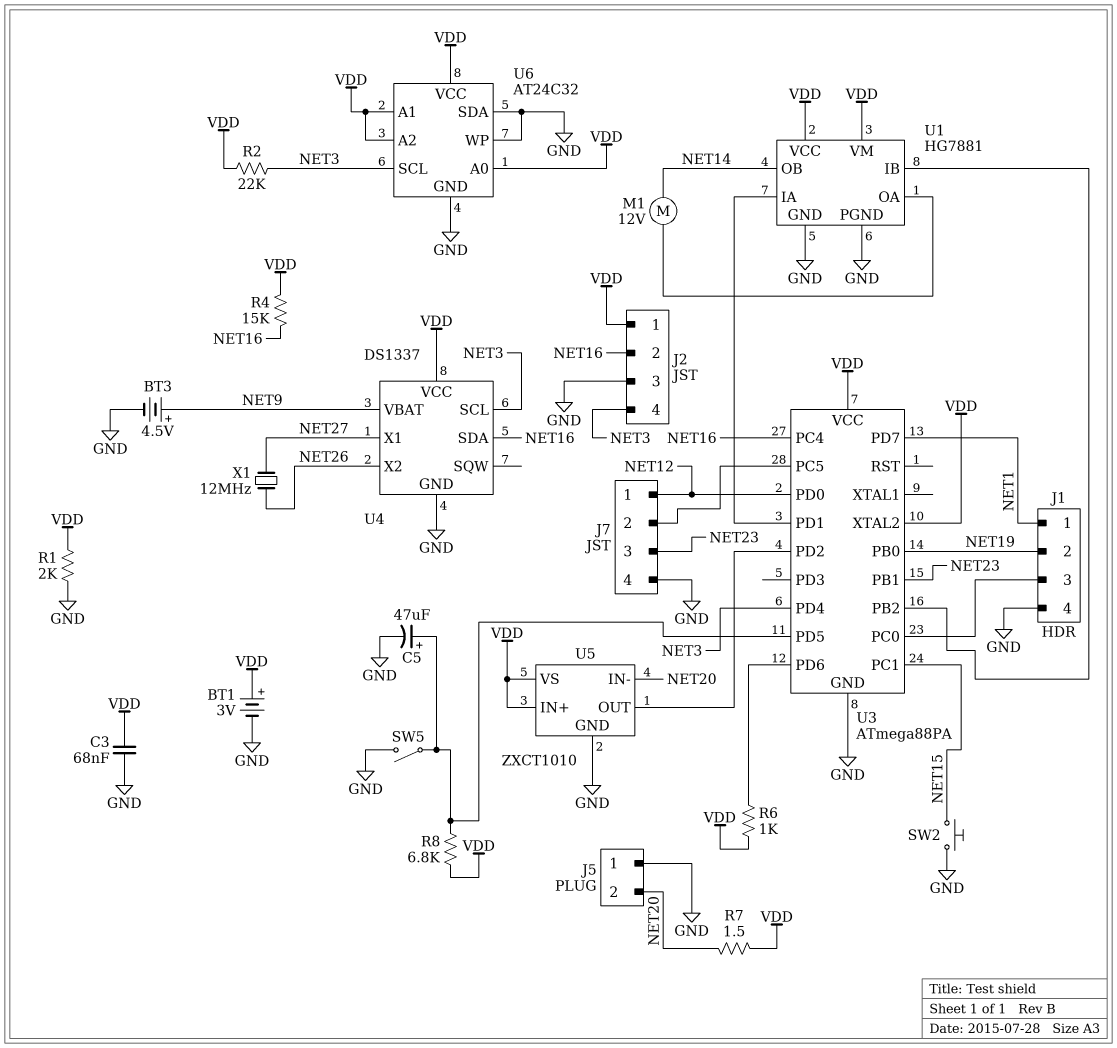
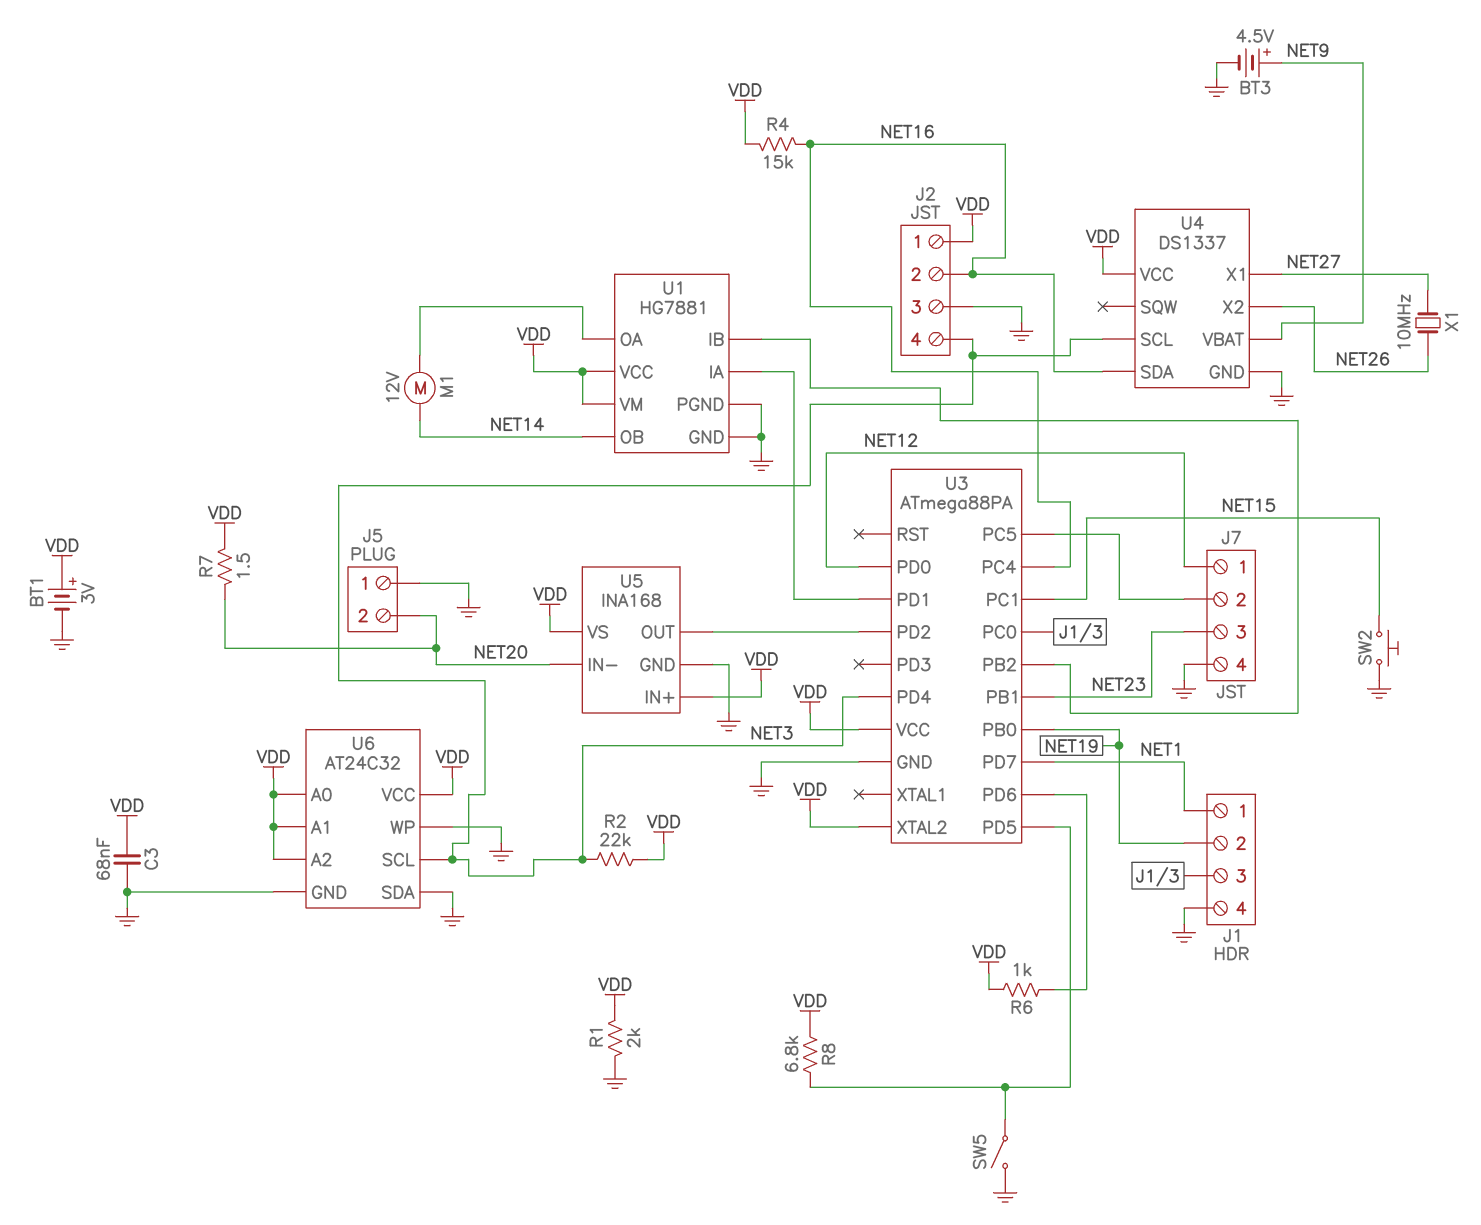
C5: 47uF (plus U3/PD5, minus GND) -> none
U5: ZXCT1010 -> INA168
X1: 12MHz (NET26, NET27) -> 10MHz (NET26, NET27)

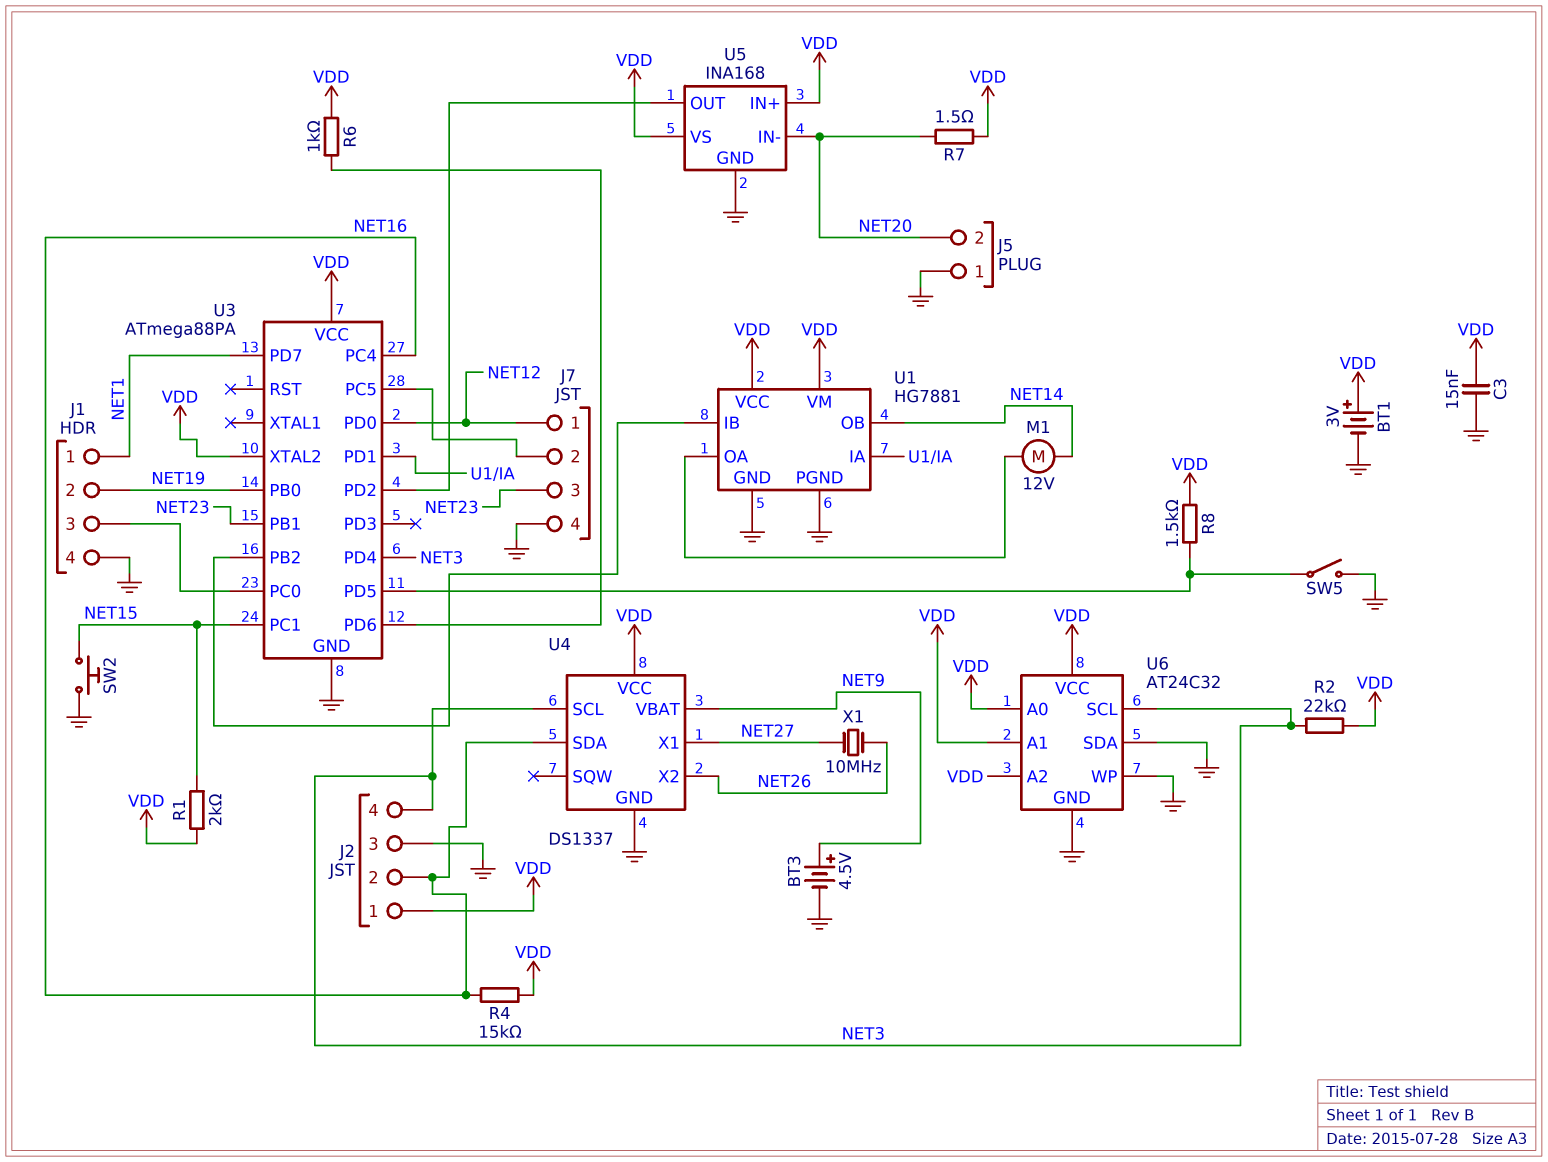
C3: 68nF (GND, VDD) -> 15nF (GND, VDD)
R1: 2k (GND, VDD) -> 2k (NET15, VDD)
R8: 6.8k (U3/PD5, VDD) -> 1.5k (U3/PD5, VDD)

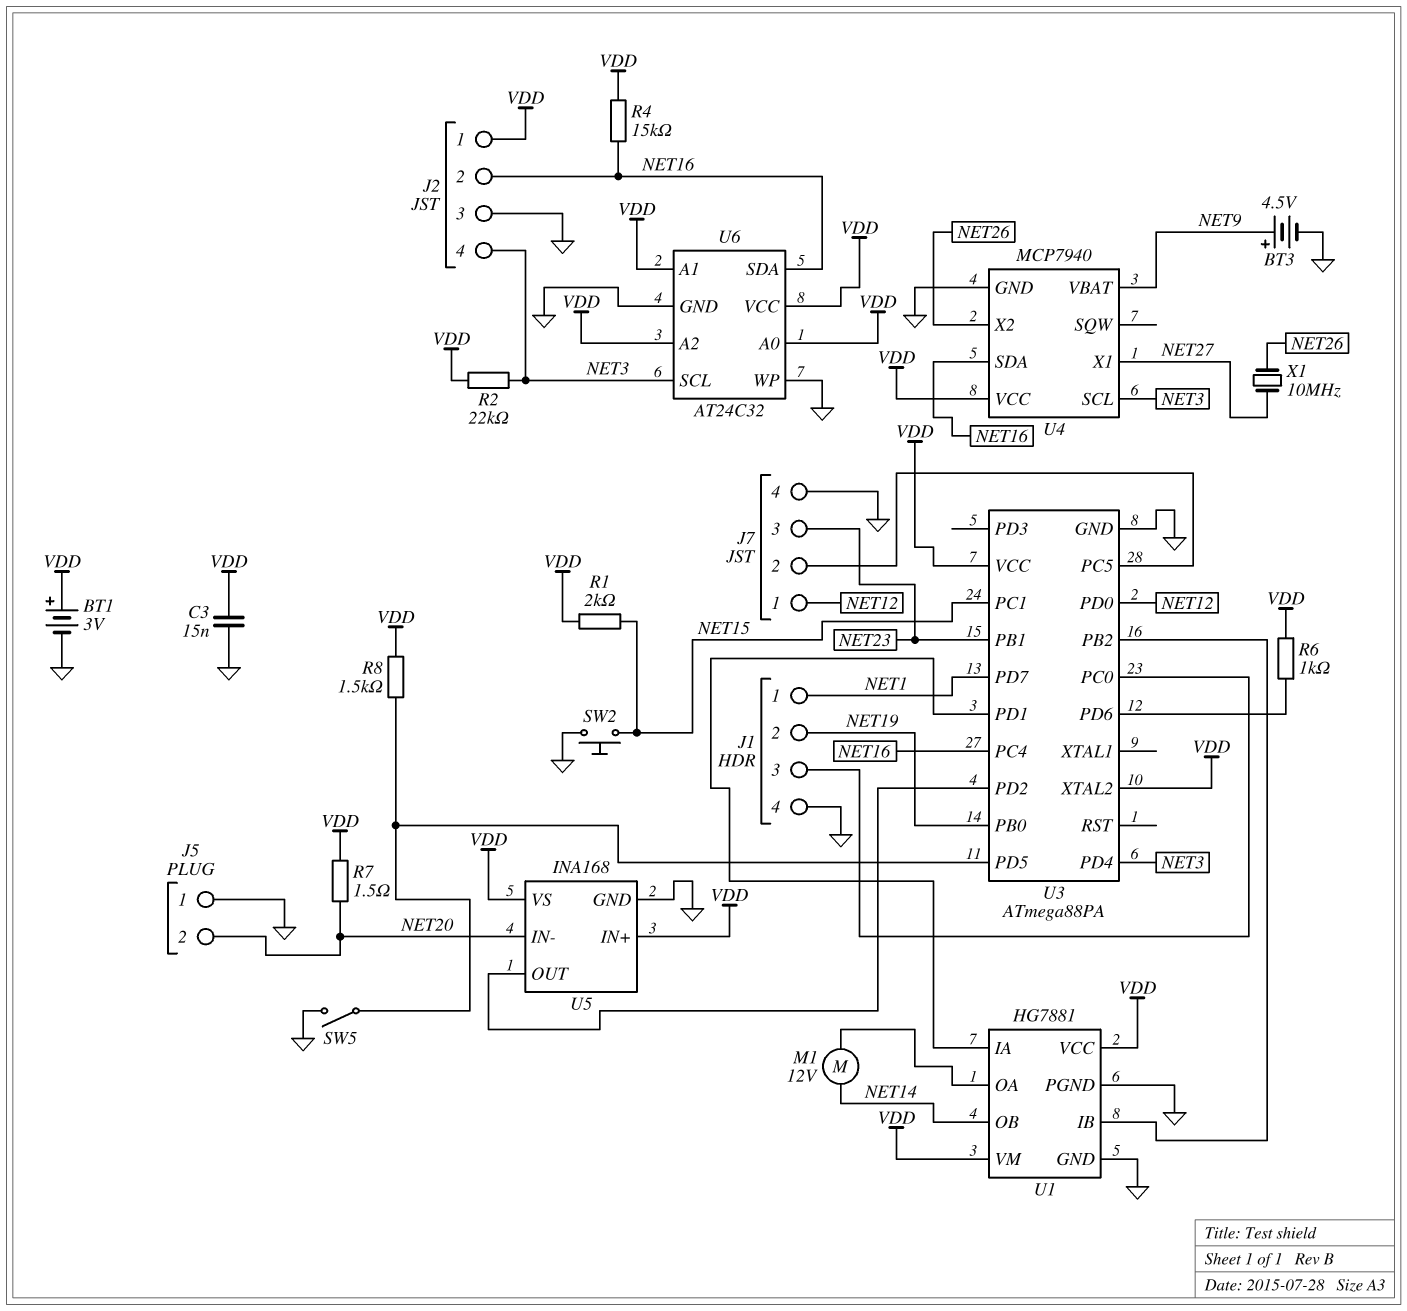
U4: DS1337 -> MCP7940
U6 pin SDA: GND -> NET16

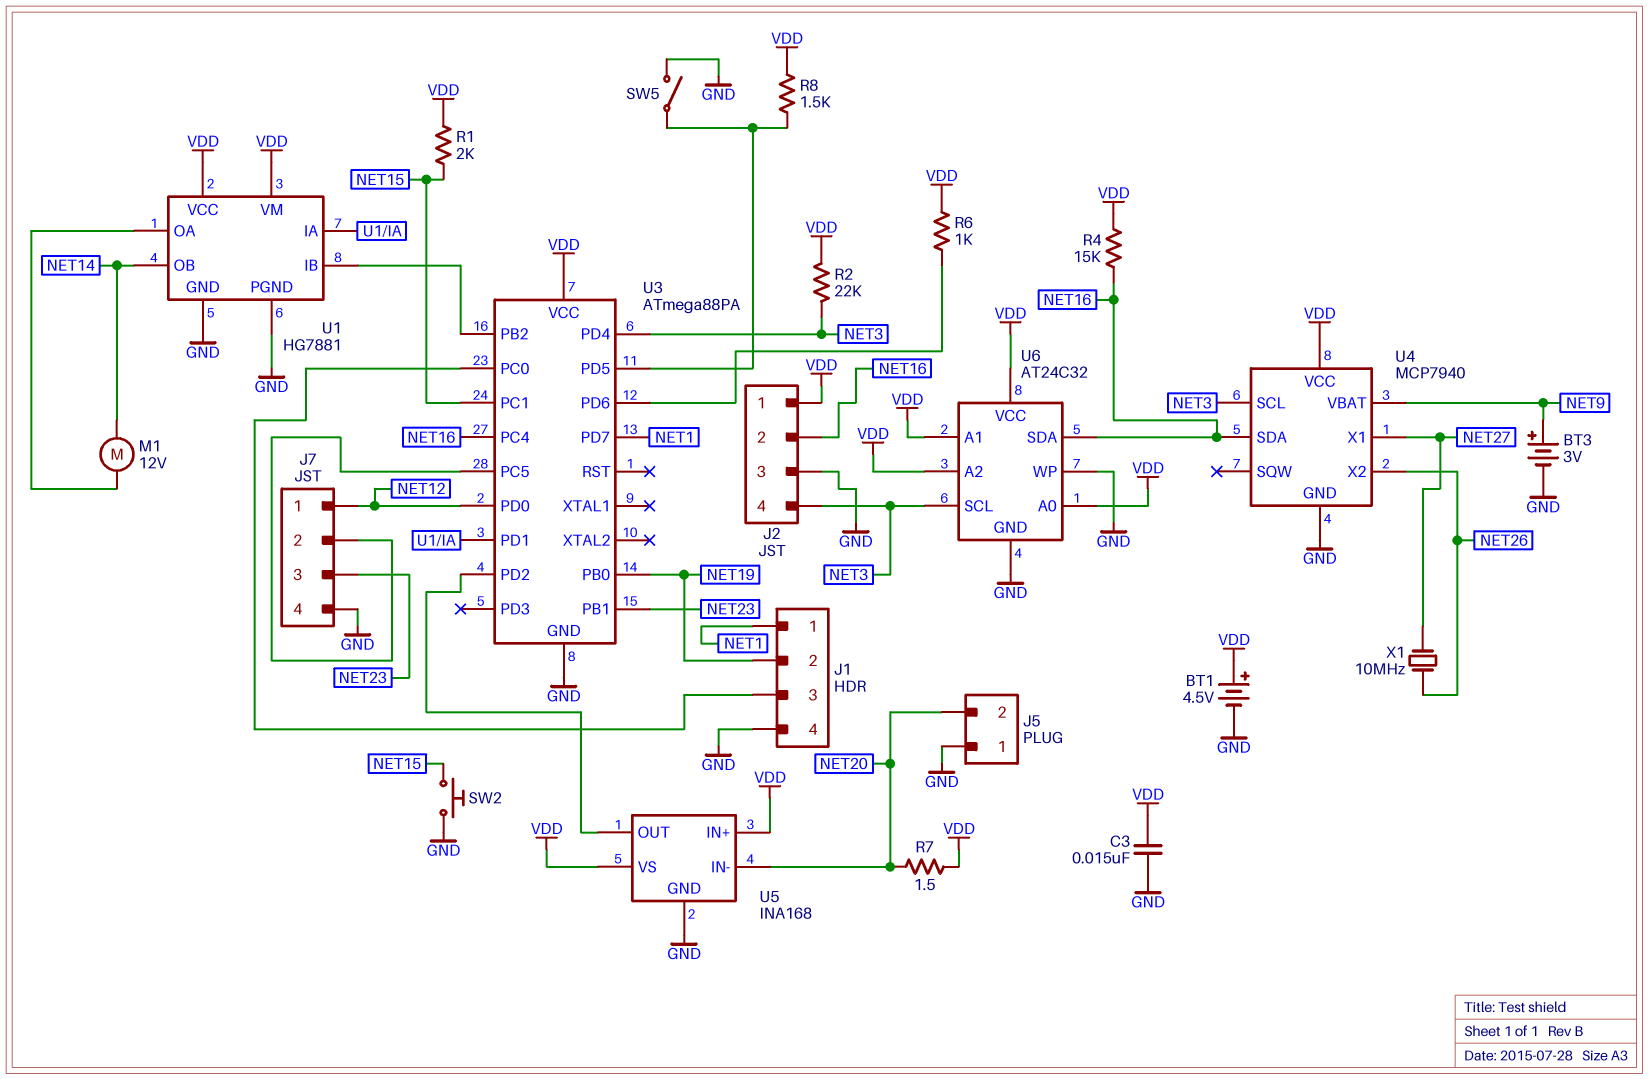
BT1: 3V (plus VDD, minus GND) -> 4.5V (plus VDD, minus GND)
BT3: 4.5V (plus NET9, minus GND) -> 3V (plus NET9, minus GND)
U3 pin XTAL2: VDD -> none

